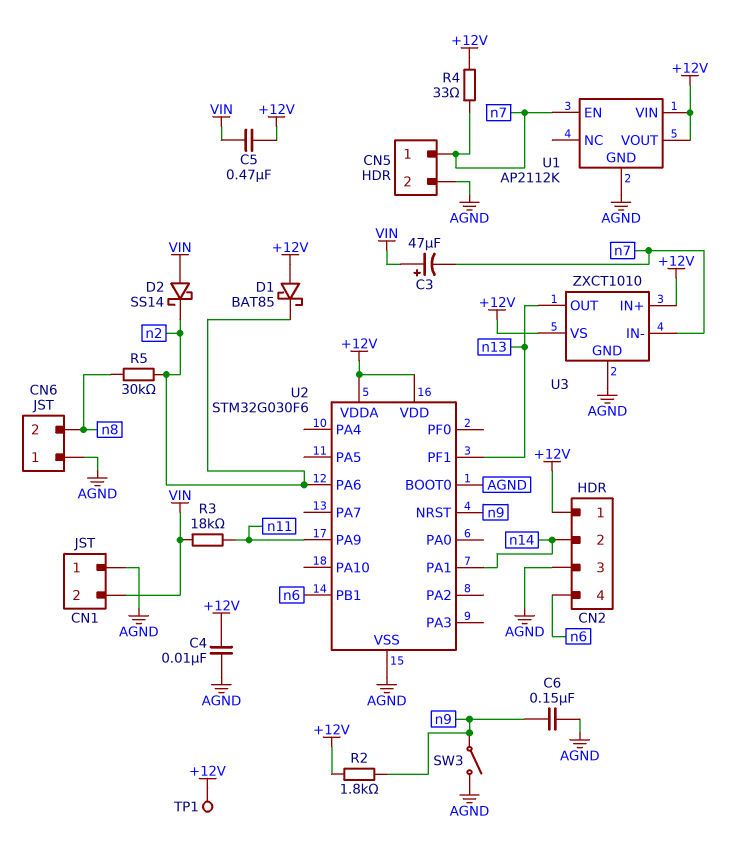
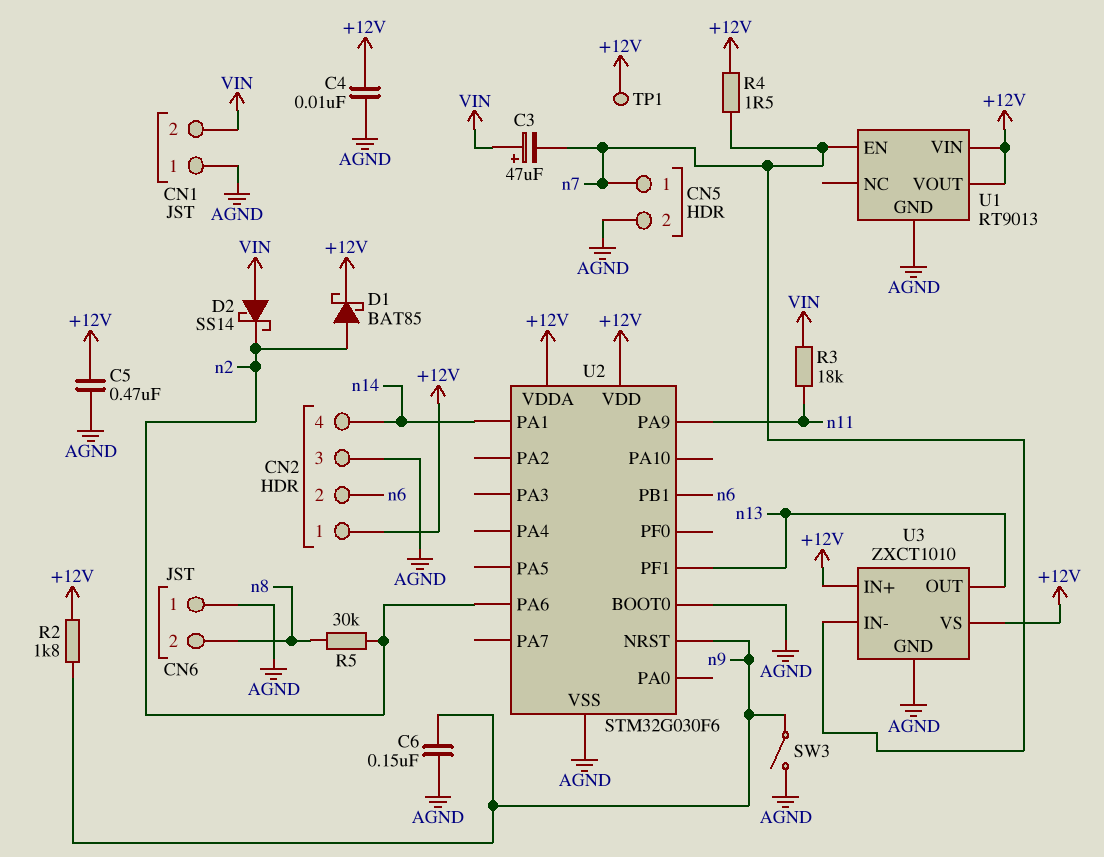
C5: 470nF (+12V, VIN) -> 470nF (+12V, AGND)
CN2 pin 2: n14 -> n6
CN2 pin 4: n6 -> n14
D1: schottky BAT85 (A +12V, K n2) -> schottky BAT85 (A n2, K +12V)
R4: 33 (+12V, n7) -> 1.5 (+12V, n7)
U1: AP2112K -> RT9013

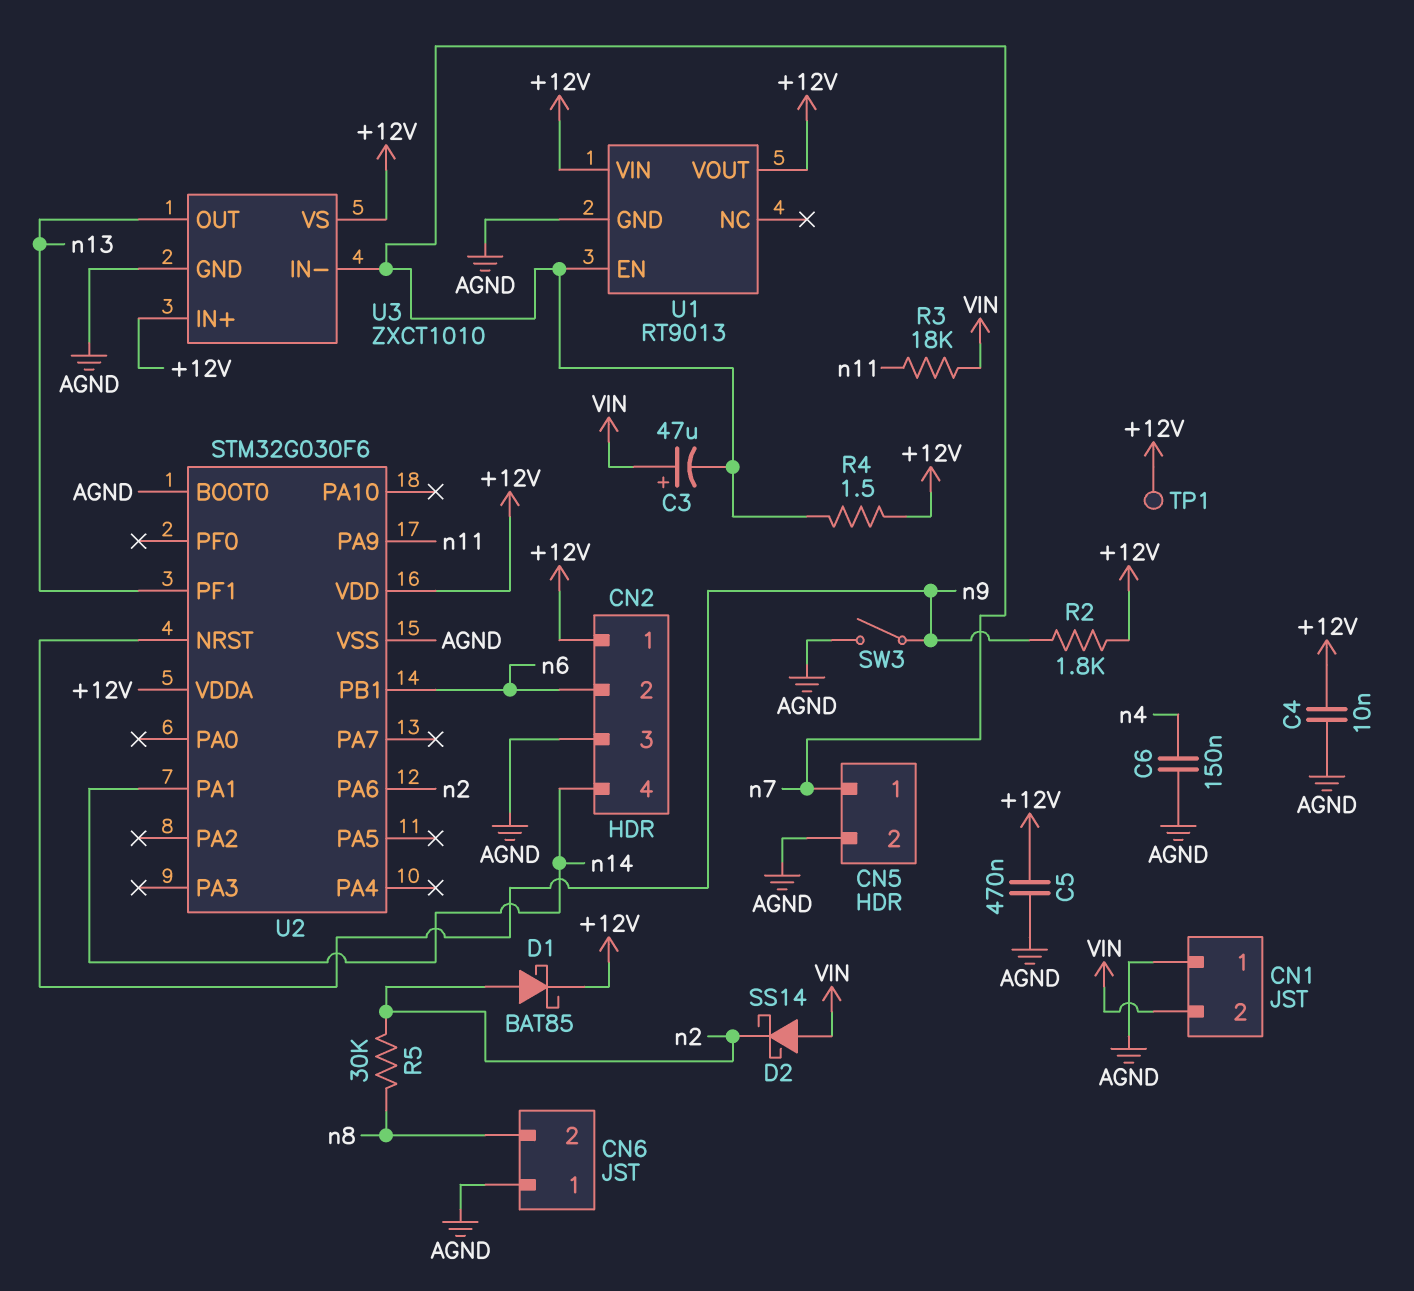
C6: 150nF (AGND, n9) -> 150nF (AGND, n4)

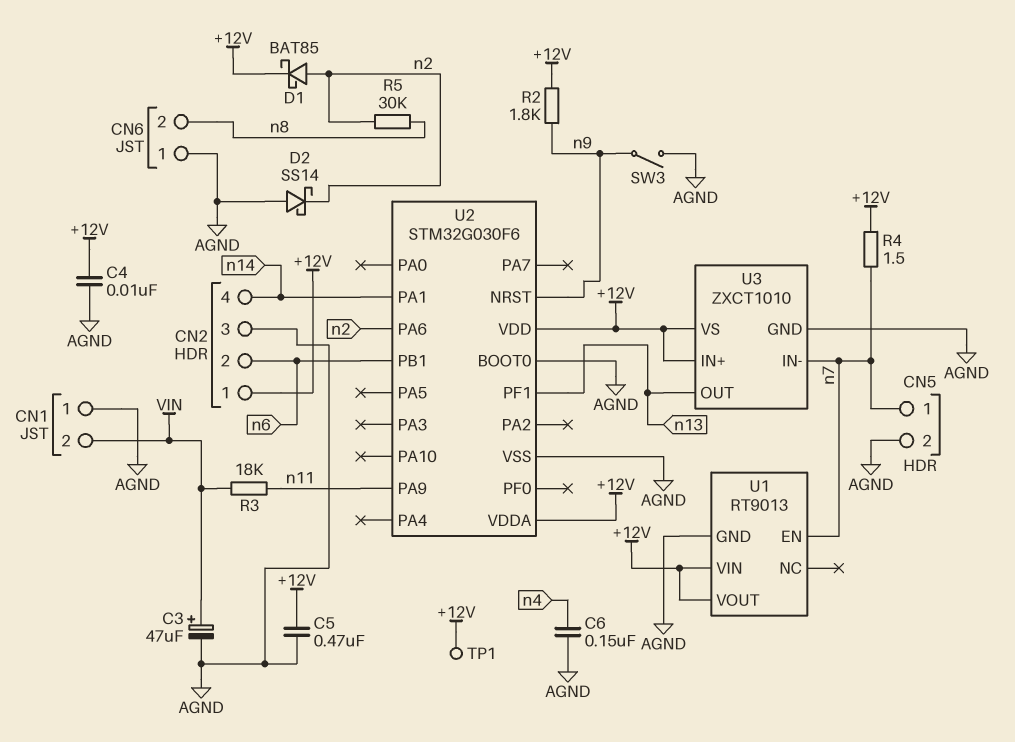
C3: 47uF (plus VIN, minus n7) -> 47uF (plus VIN, minus AGND)
D2: schottky SS14 (A VIN, K n2) -> schottky SS14 (A AGND, K n2)

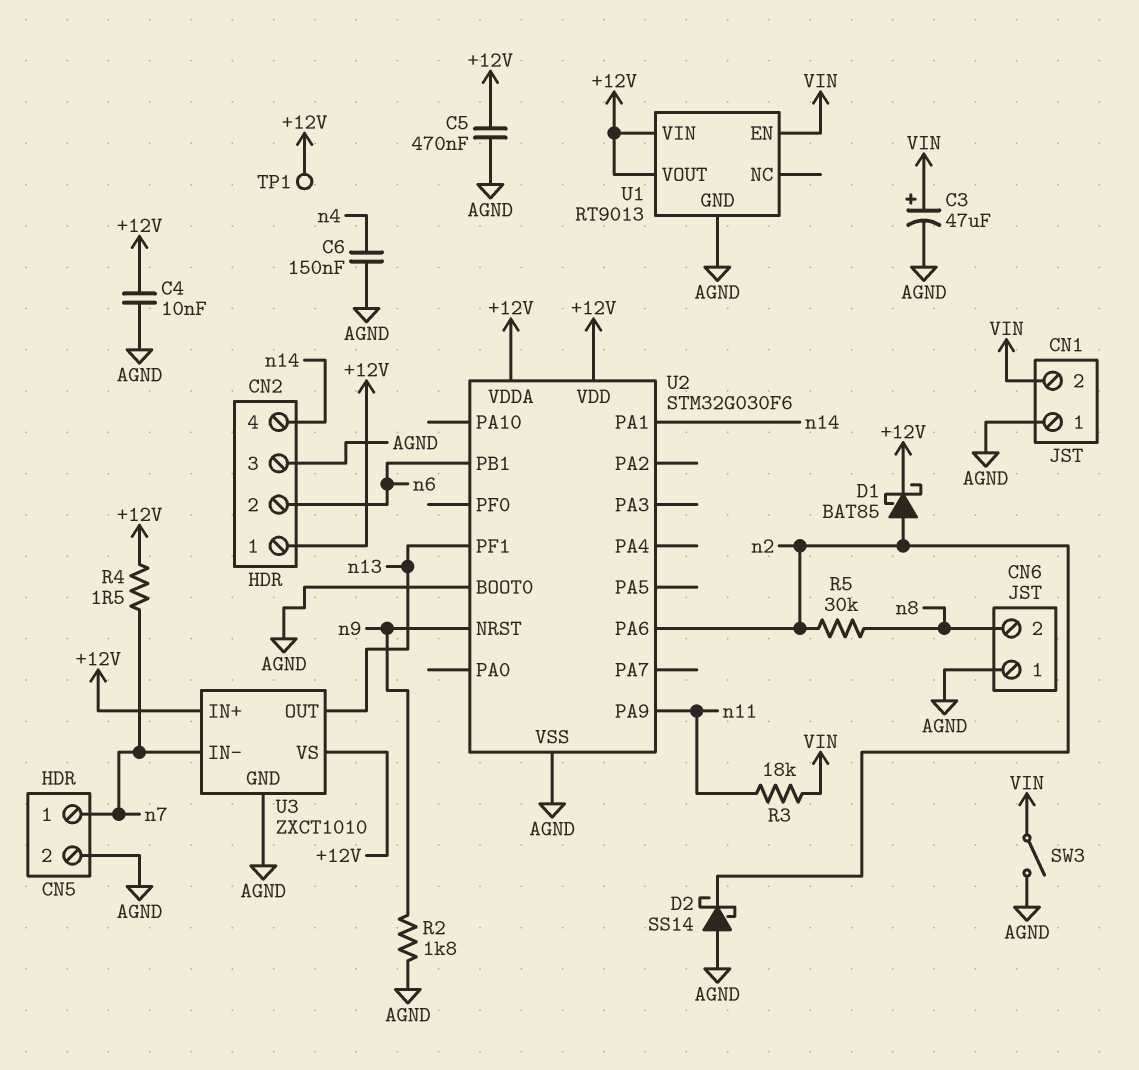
R2: 1.8k (+12V, n9) -> 1.8k (AGND, n9)
SW3: switch (AGND, n9) -> switch (AGND, VIN)
U1 pin EN: n7 -> VIN

